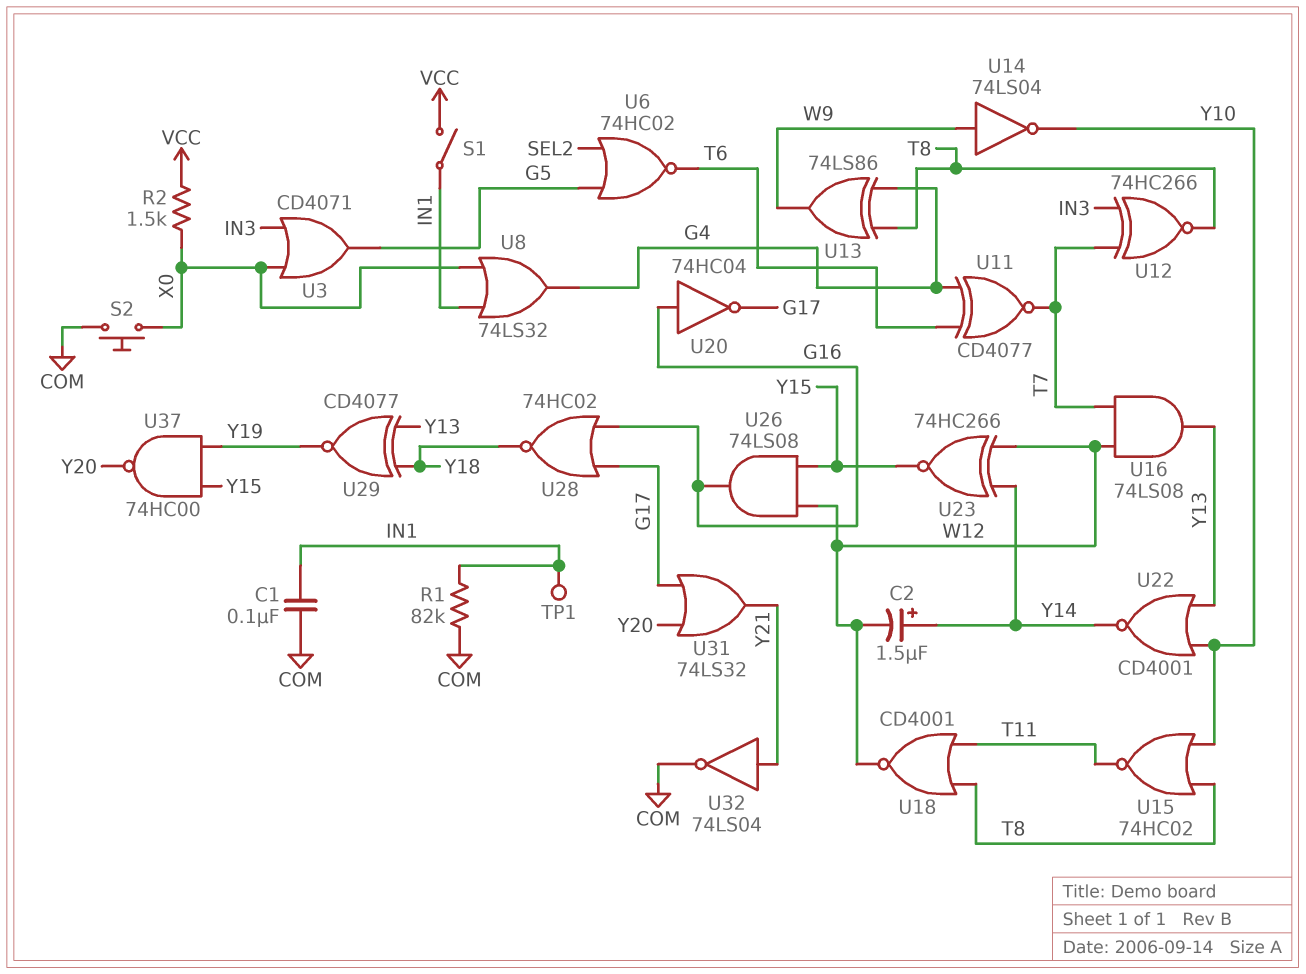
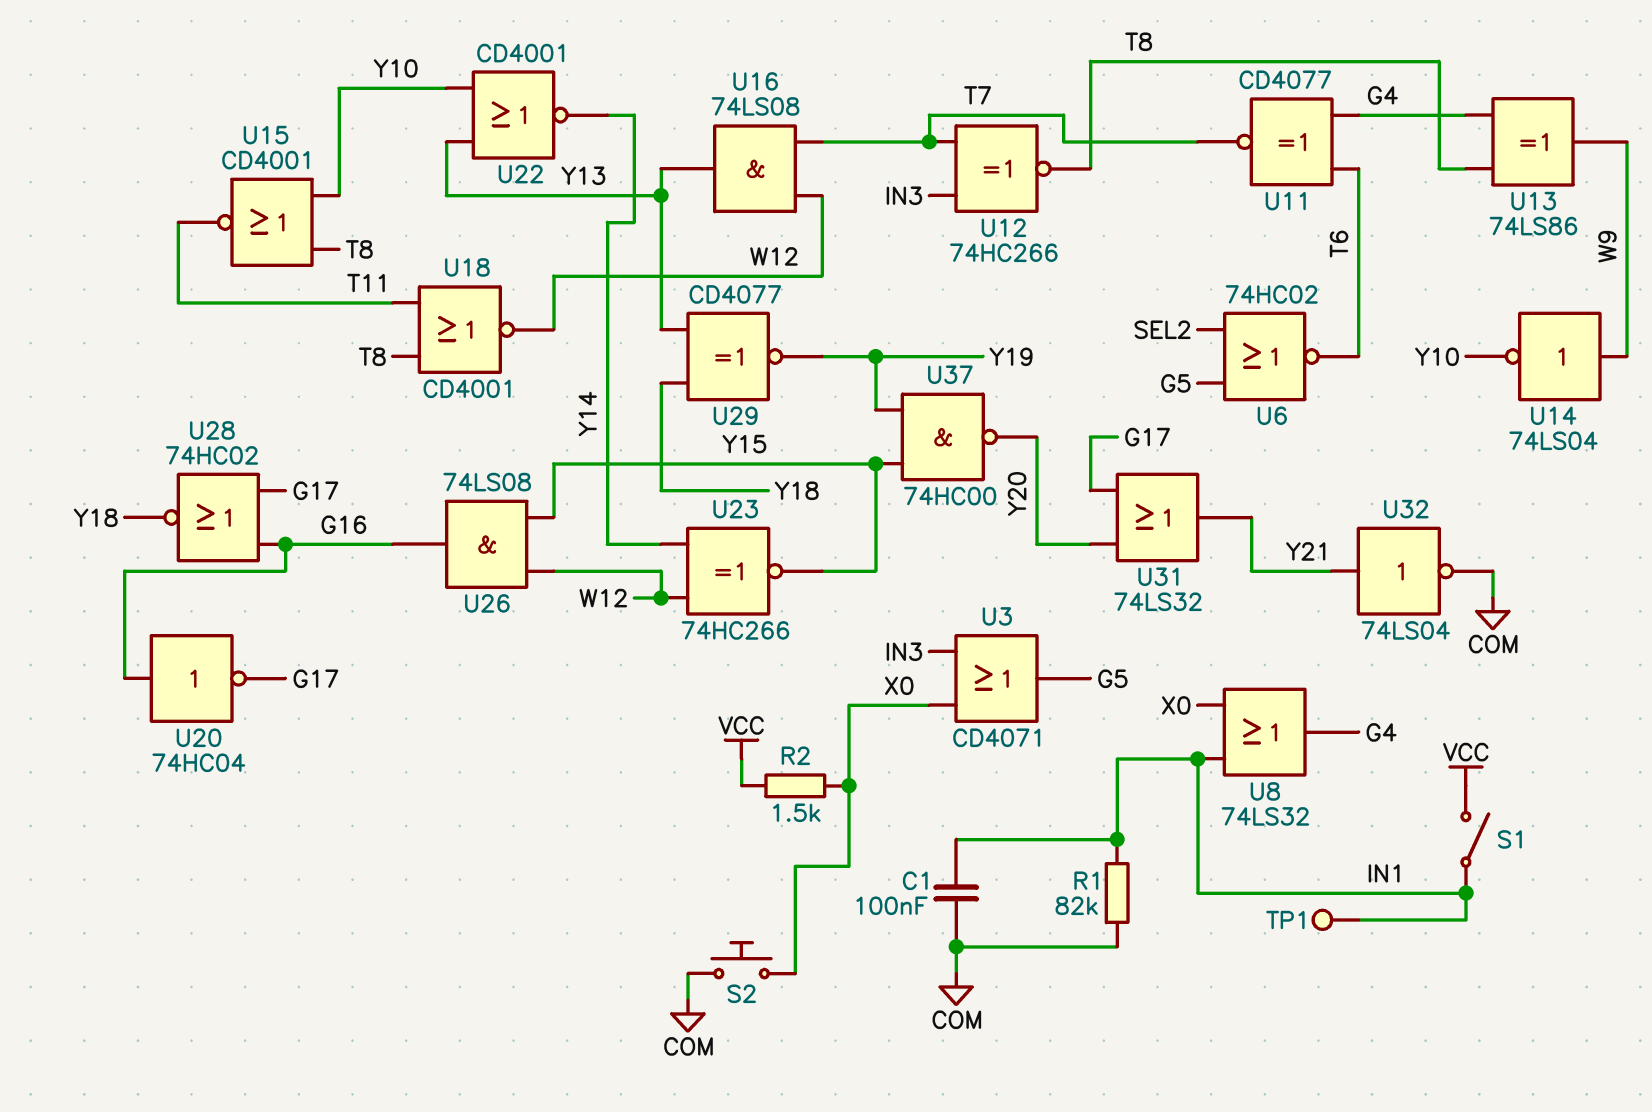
C2: 1.5uF (plus Y14, minus W12) -> none
U15: NOR 74HC02 (in T8, in Y10, out T11) -> NOR CD4001 (in T8, in Y10, out T11)

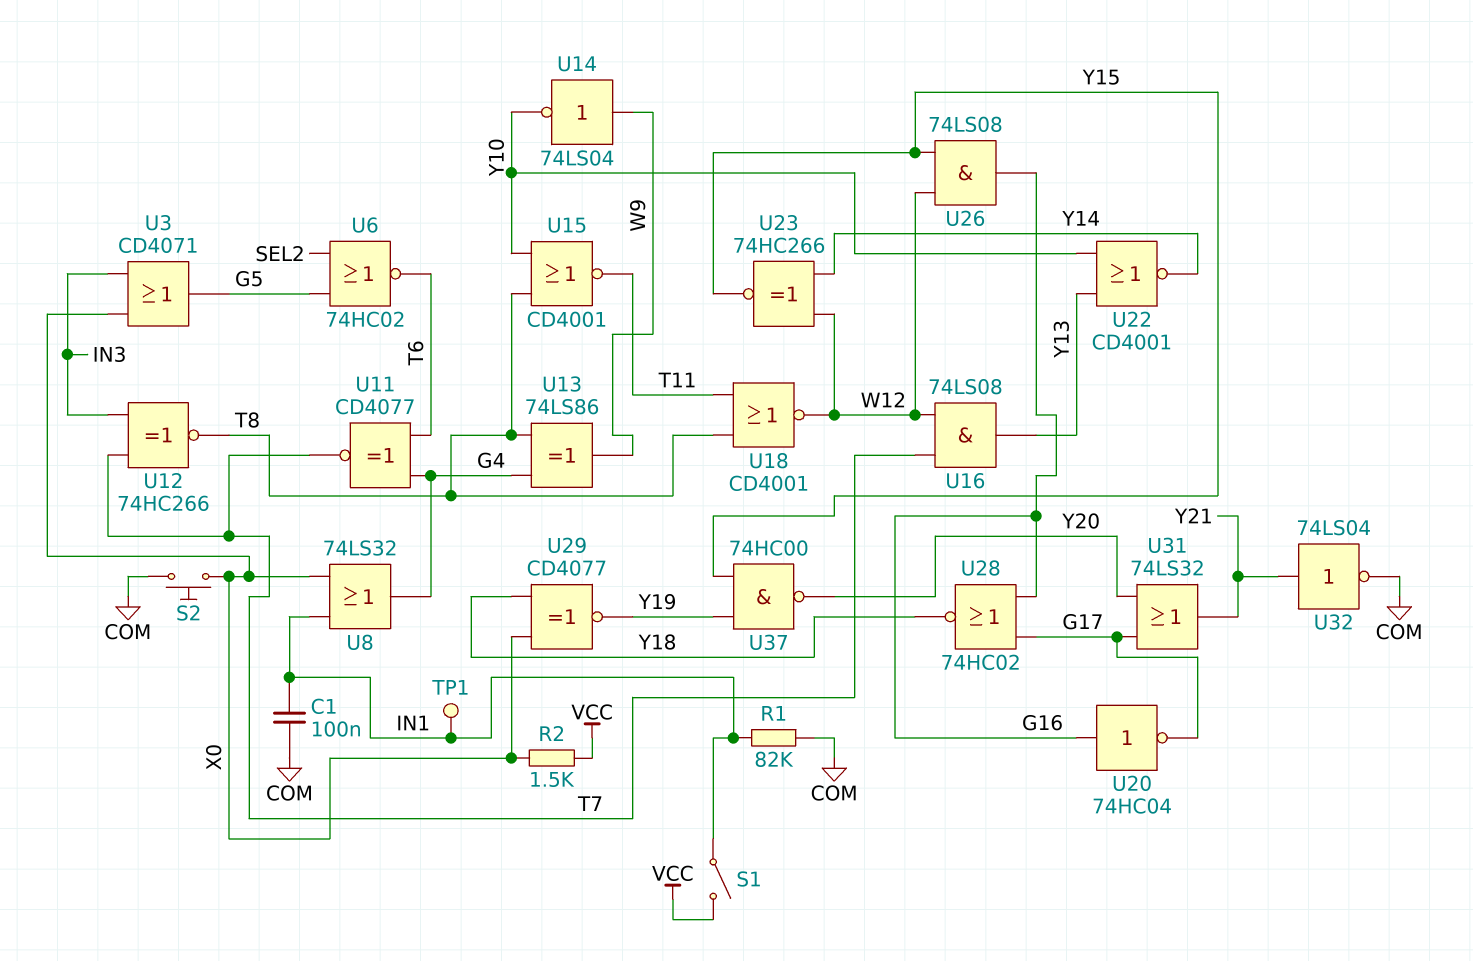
U29: XNOR CD4077 (in Y13, in Y18, out Y19) -> XNOR CD4077 (in X0, in Y18, out Y19)

